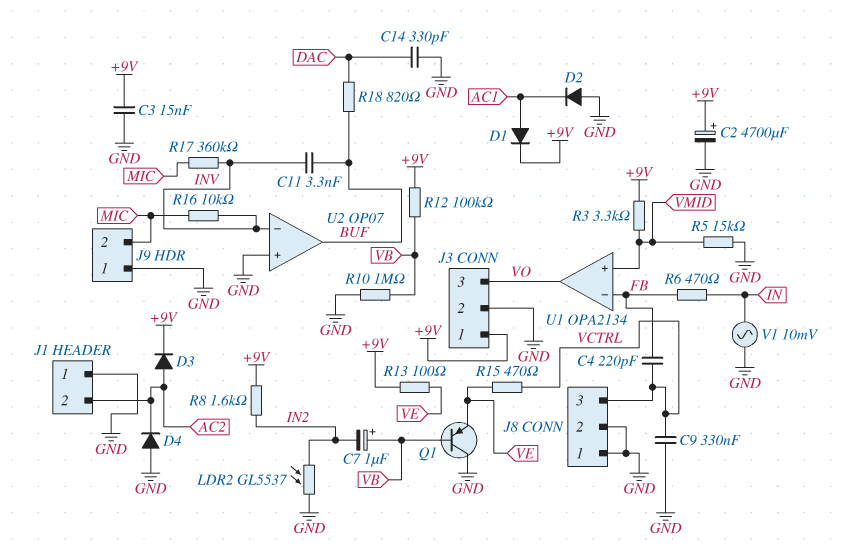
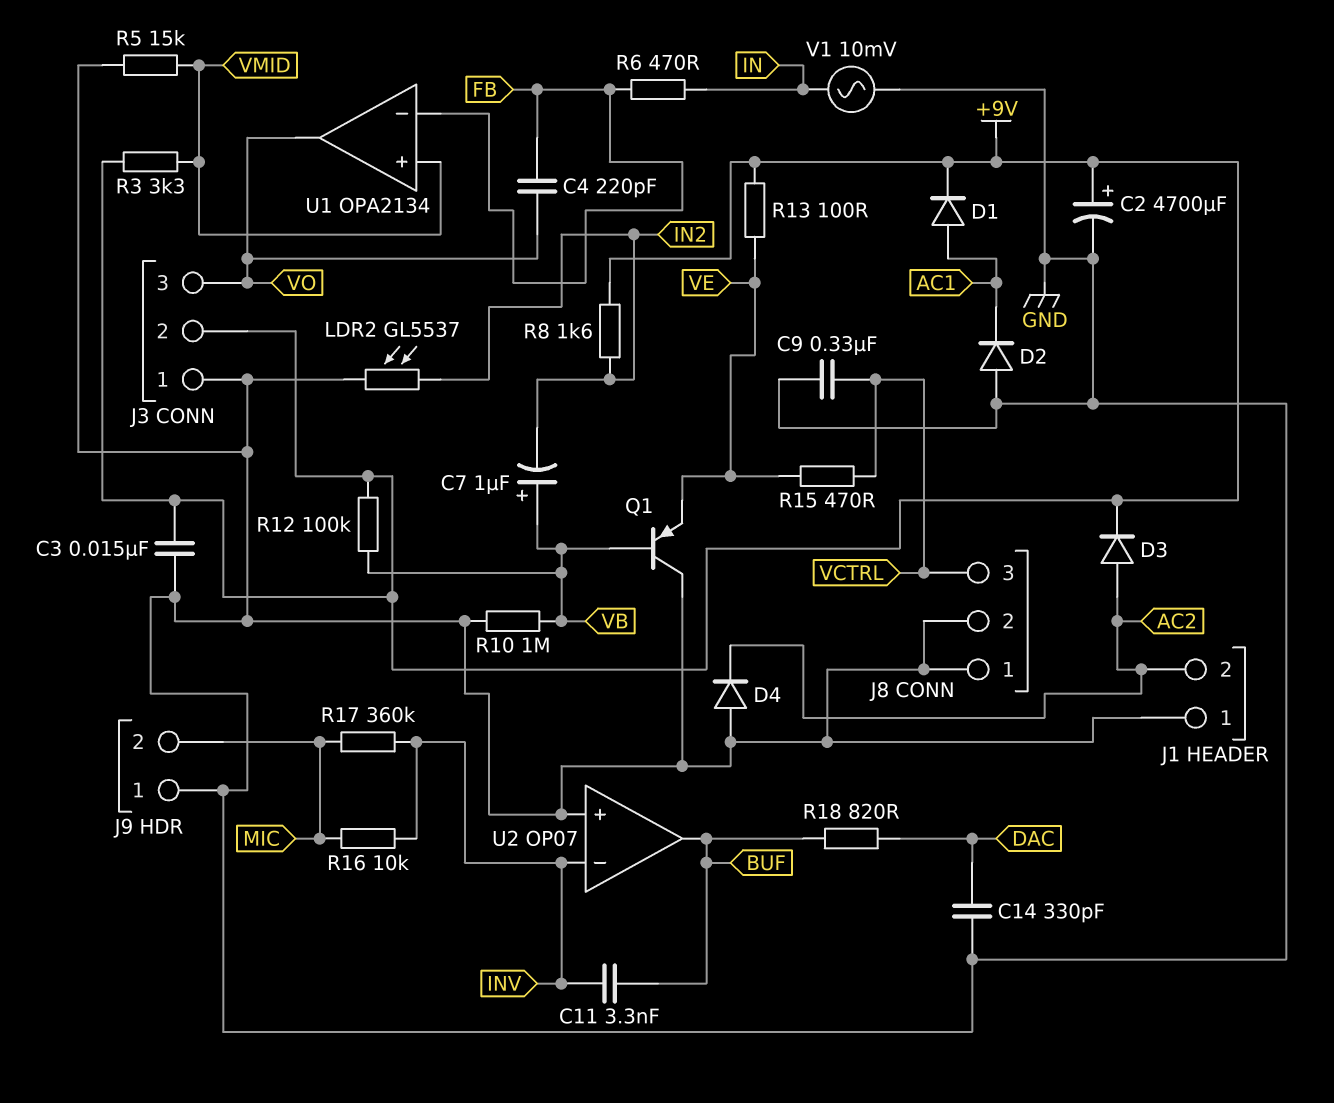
C4: 220pF (FB, VCTRL) -> 220pF (FB, VO)
J3 pin 1: +9V -> GND
J3 pin 2: GND -> +9V

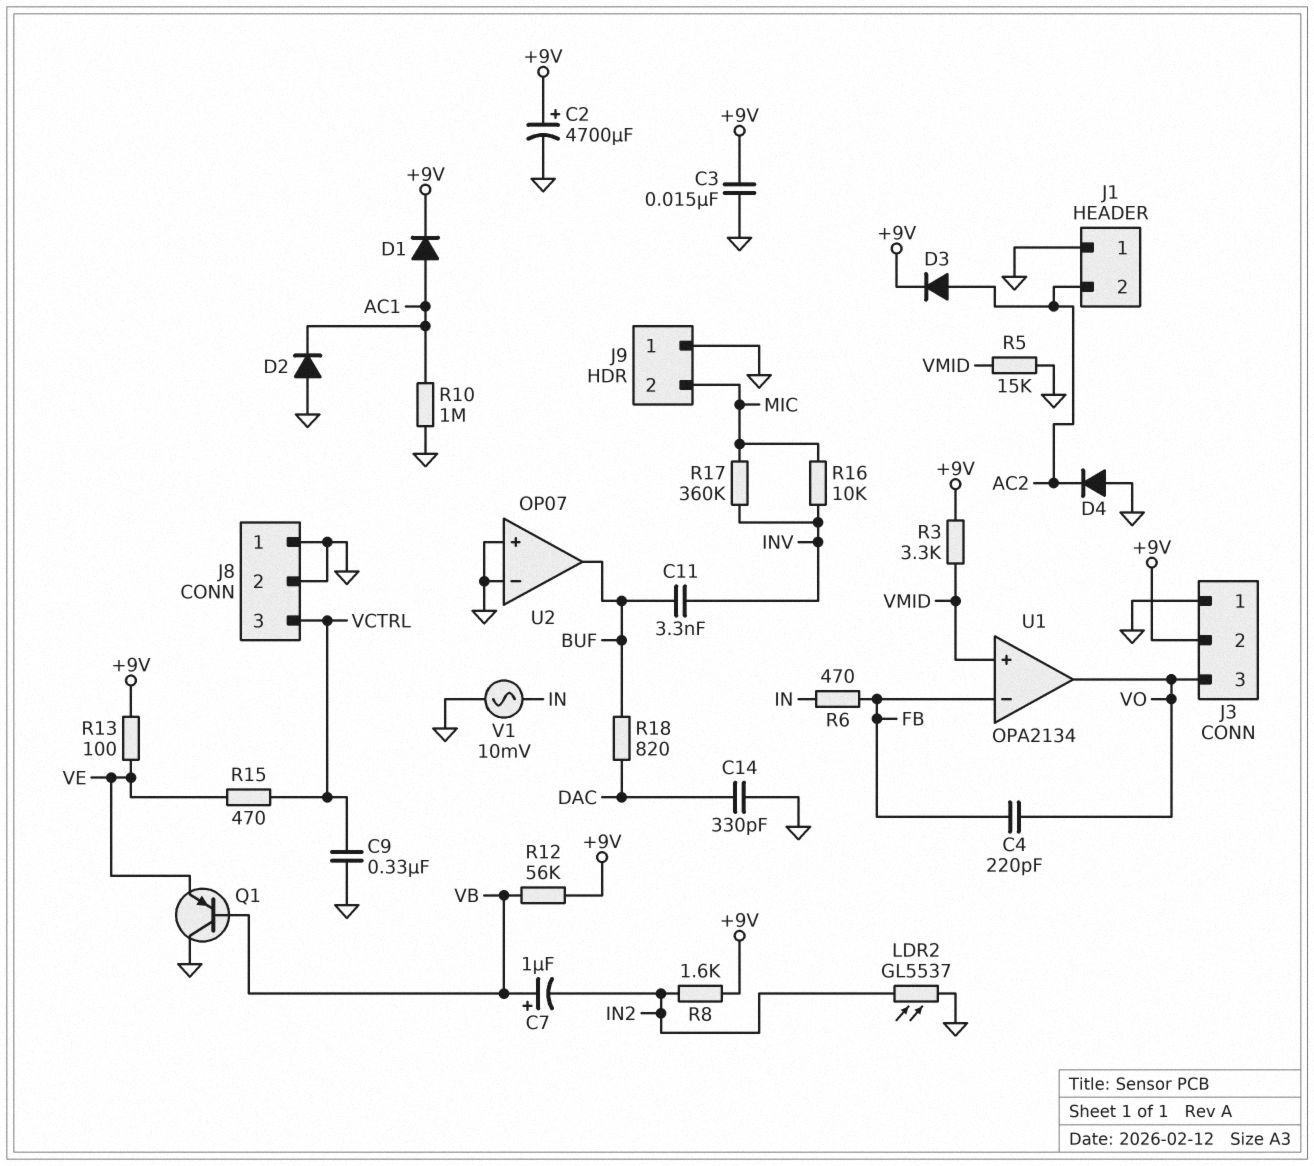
R10: 1M (GND, VB) -> 1M (AC1, GND)
R12: 100k (+9V, VB) -> 56k (+9V, VB)
U2 pin in-: INV -> GND

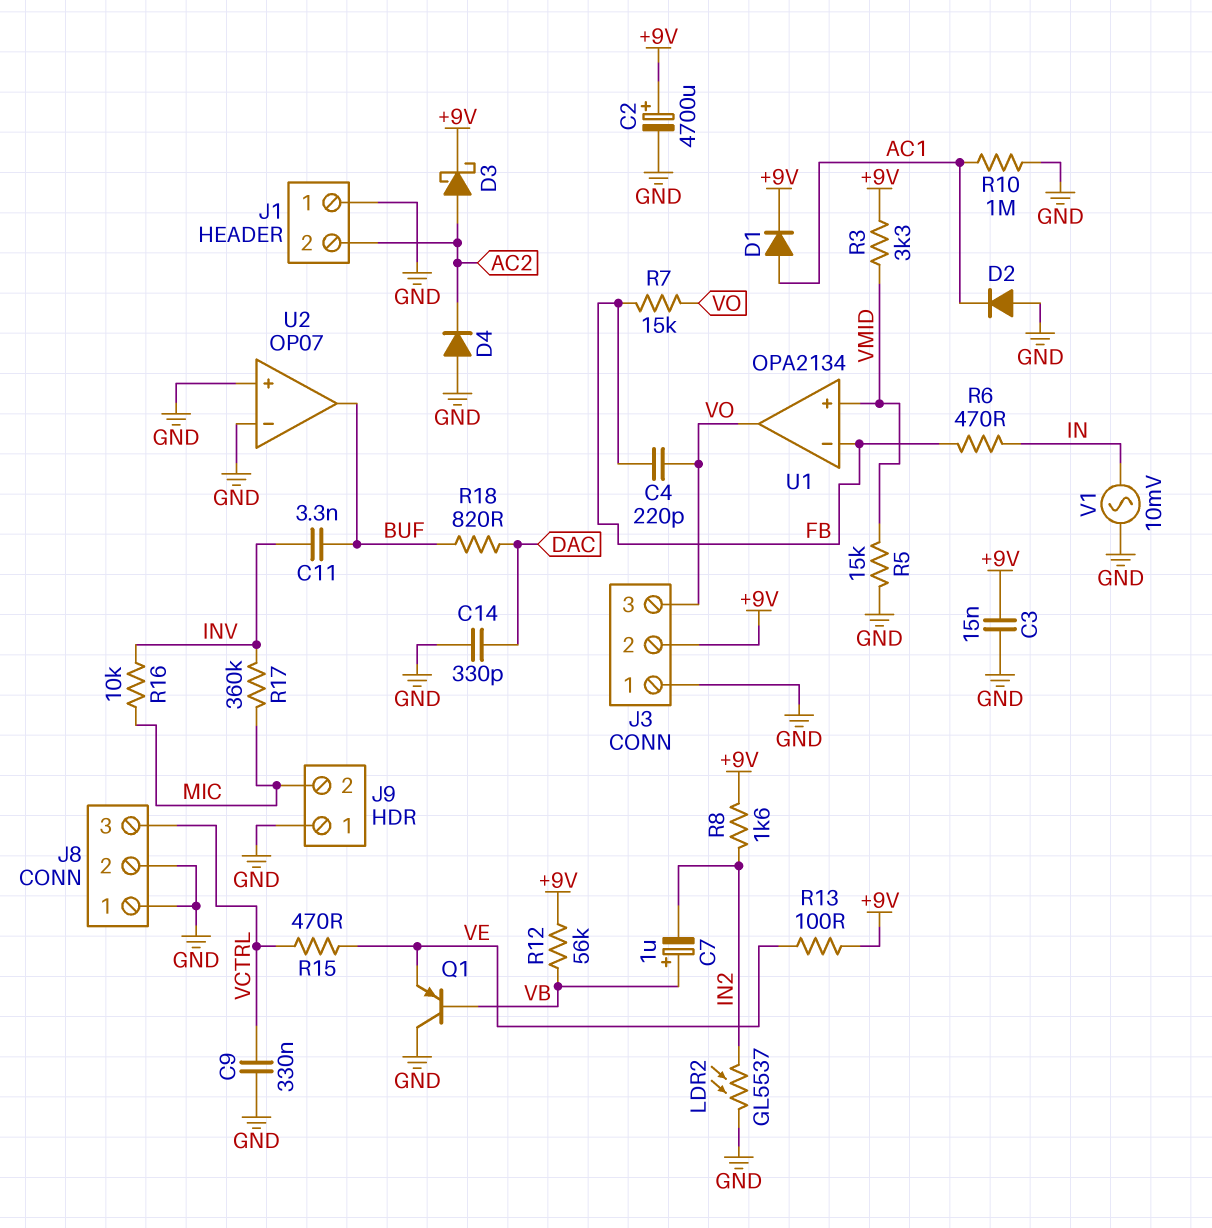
D3: diode (A AC2, K +9V) -> schottky (A AC2, K +9V)
R7: none -> 15k (FB, VO)

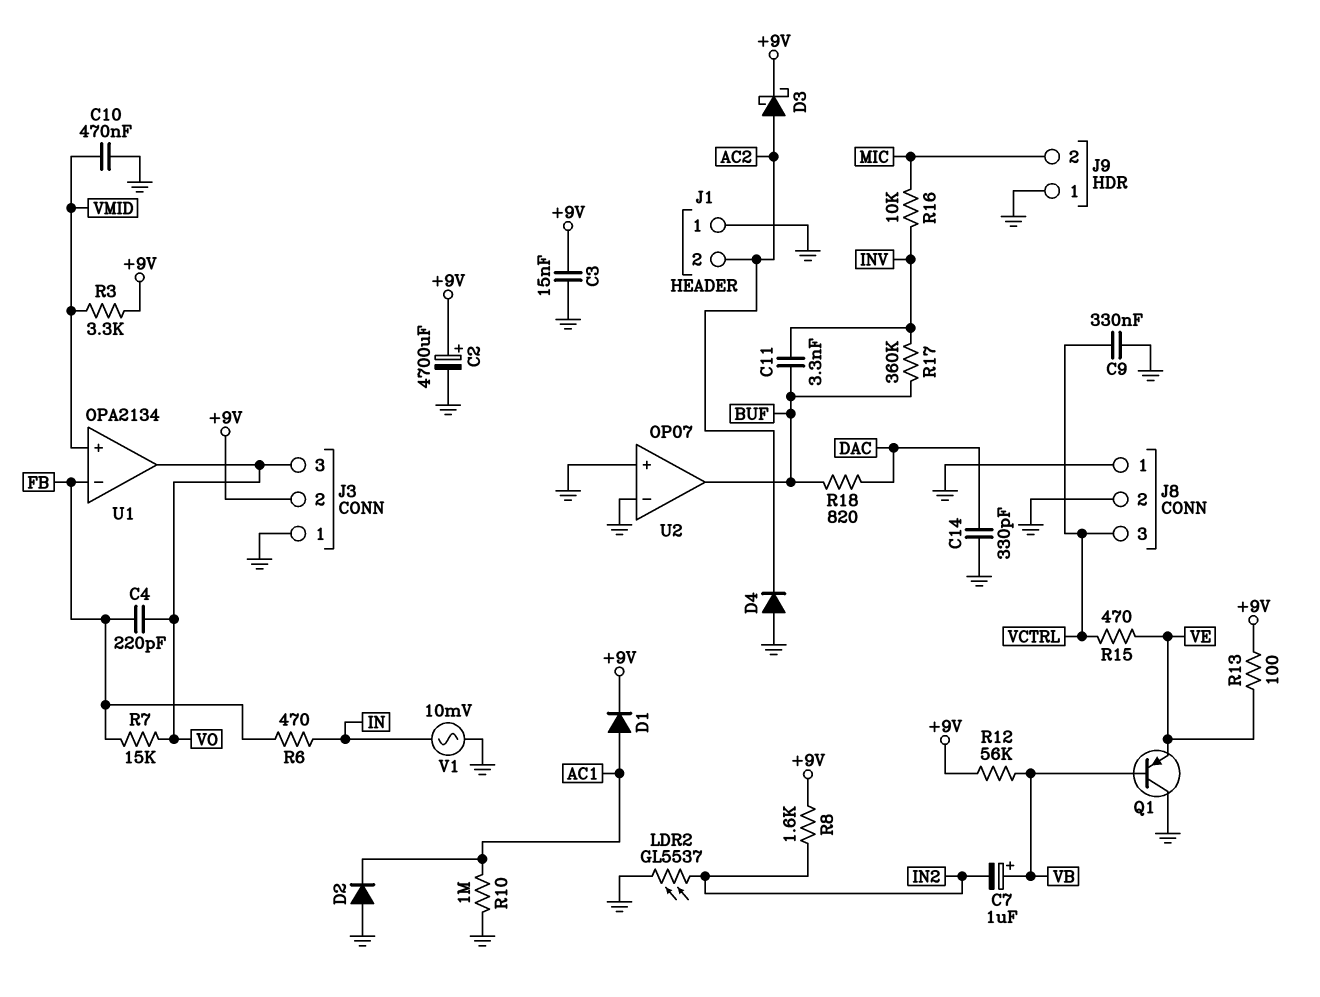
C10: none -> 470nF (GND, VMID)
R5: 15k (GND, VMID) -> none
R17: 360k (INV, MIC) -> 360k (BUF, INV)

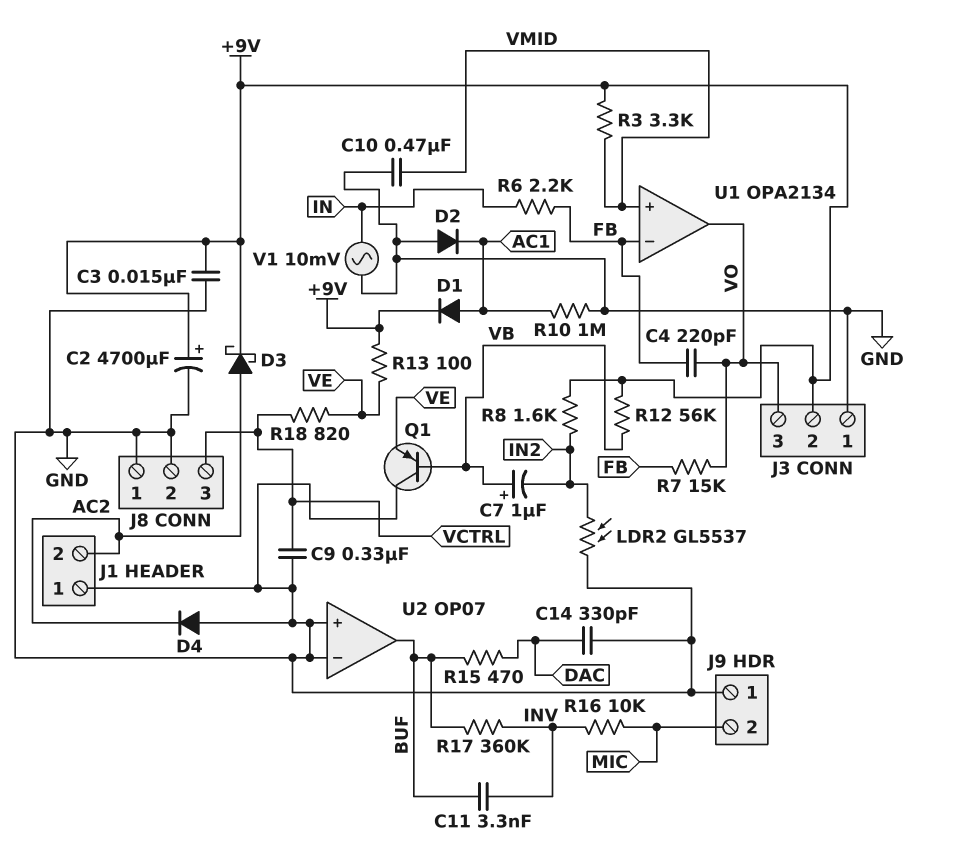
R6: 470 (FB, IN) -> 2.2k (FB, IN)
R15: 470 (VCTRL, VE) -> 470 (BUF, DAC)
R18: 820 (BUF, DAC) -> 820 (VCTRL, VE)

